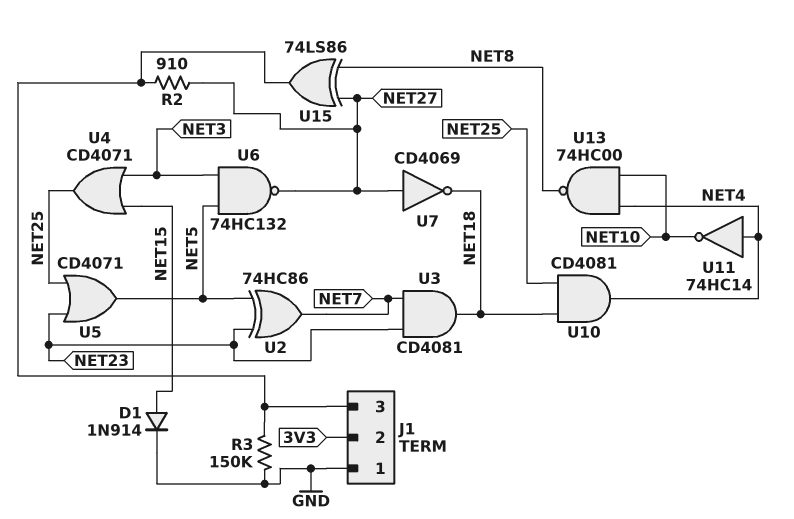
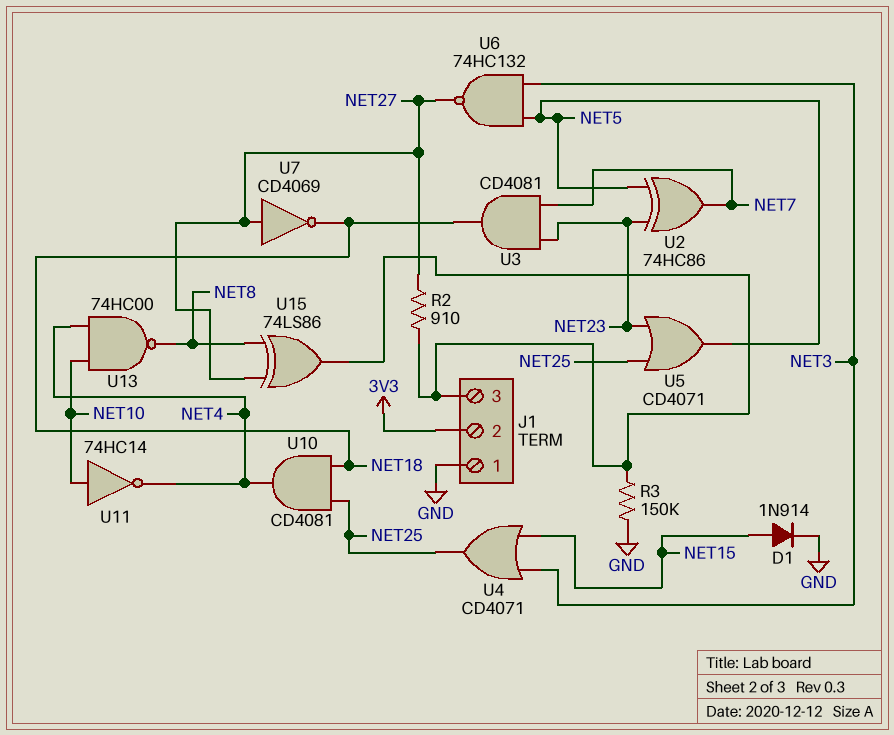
U11: NOT 74HC14 (in NET4, out NET10) -> NOT 74HC14 (in NET10, out NET4)

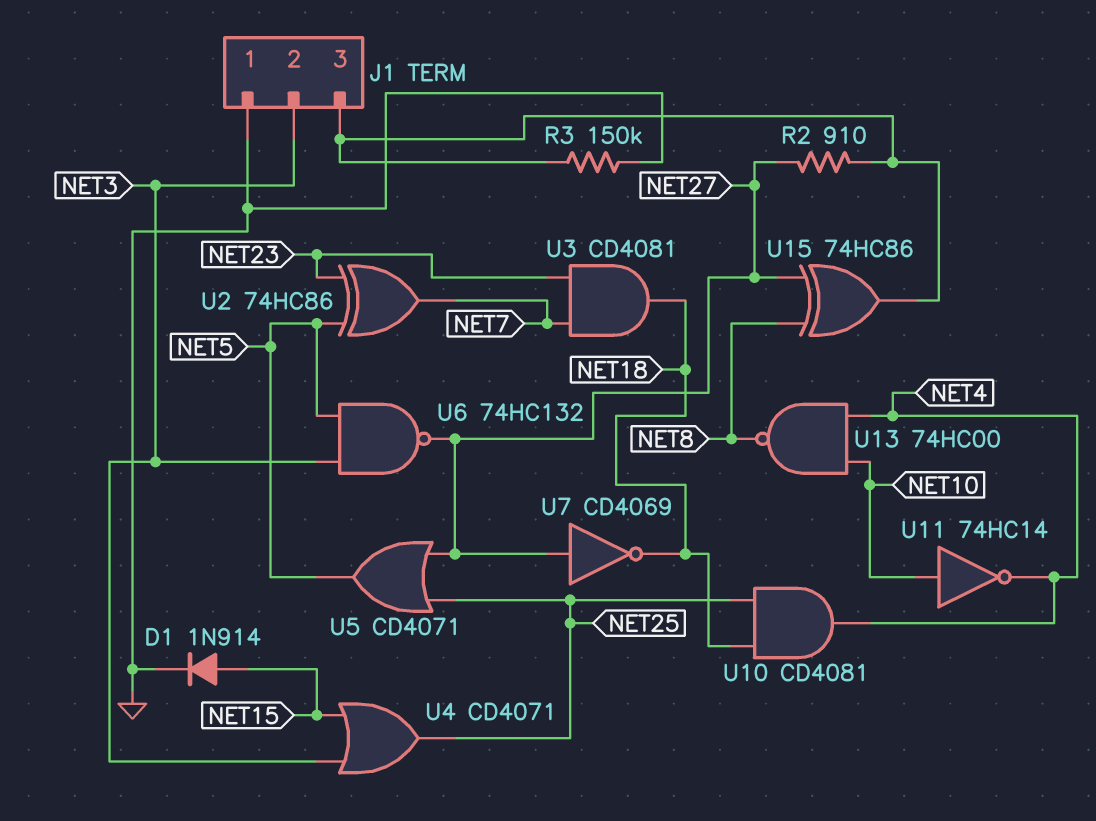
J1 pin 2: 3V3 -> NET3
U5: OR CD4071 (in NET23, in NET25, out NET5) -> OR CD4071 (in NET25, in NET27, out NET5)
U15: XOR 74LS86 (in NET8, in NET27, out J1/3) -> XOR 74HC86 (in NET8, in NET27, out J1/3)

